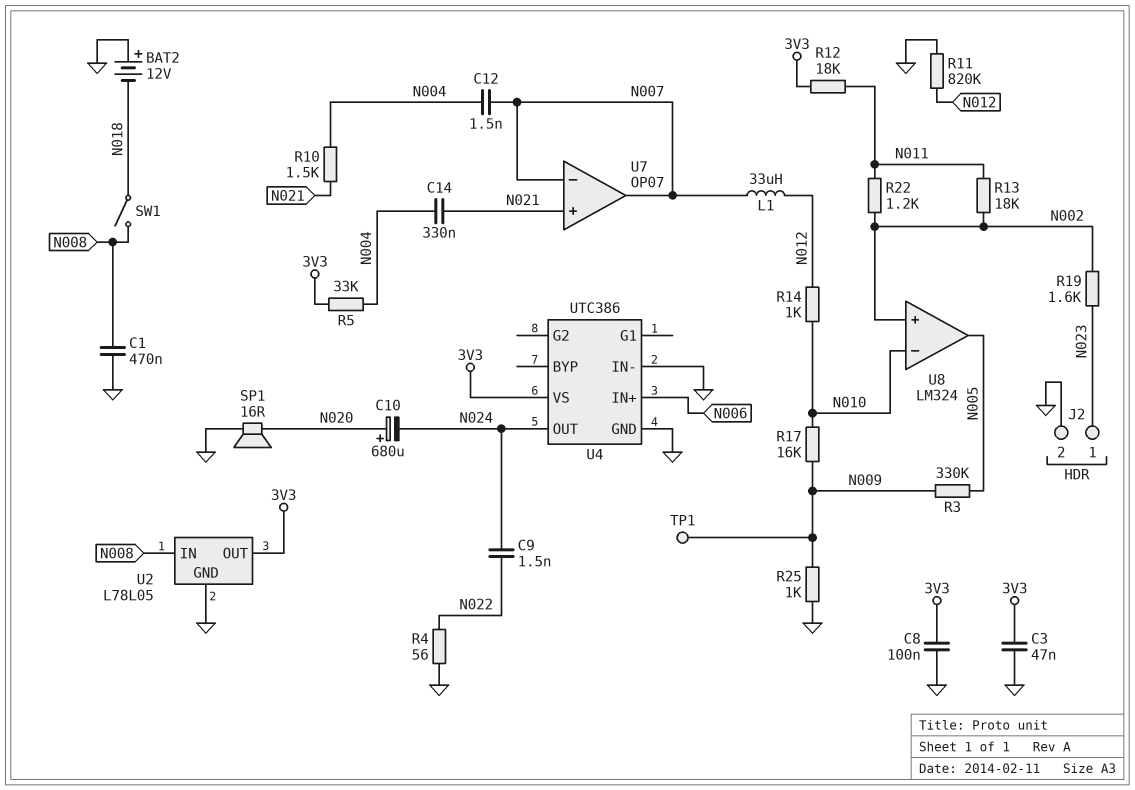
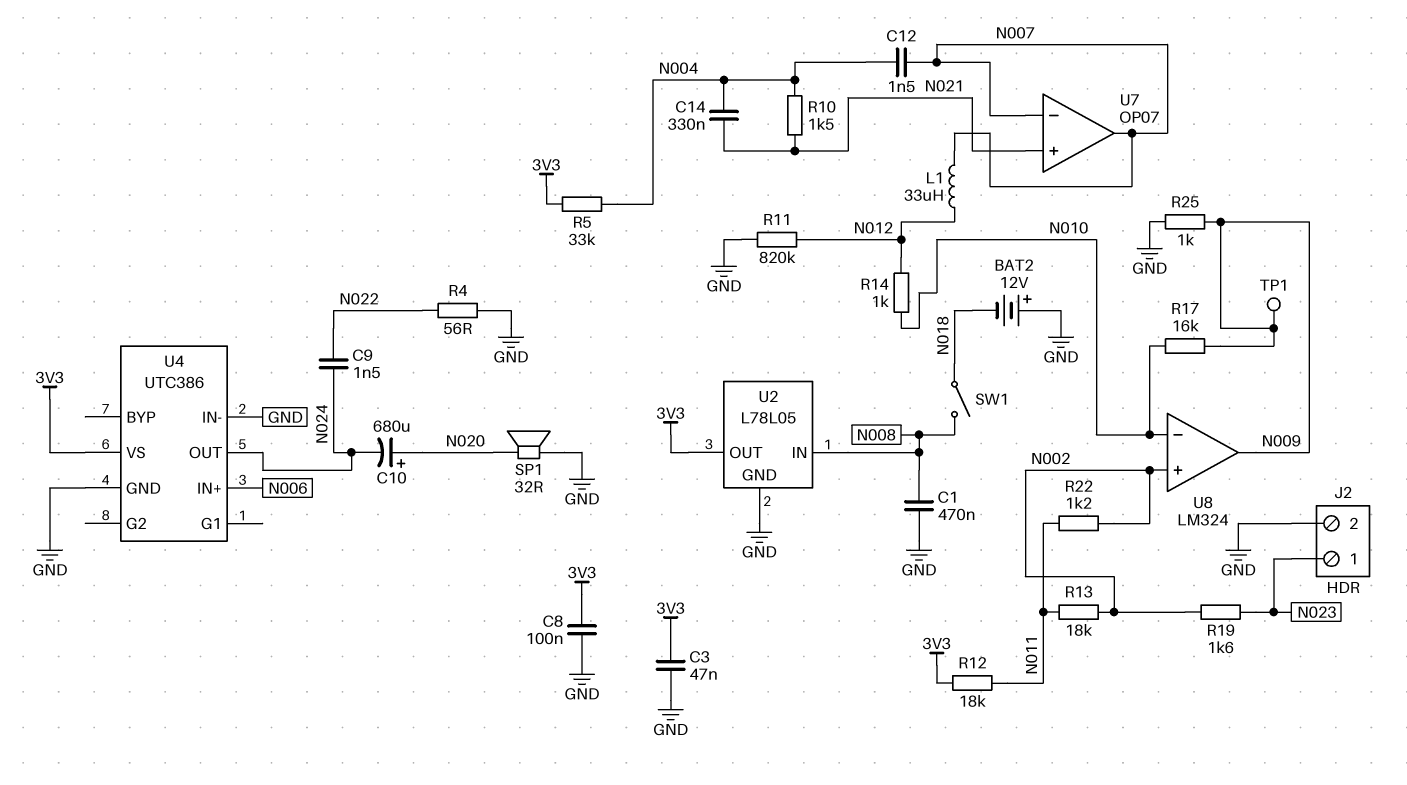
R3: 330k (N005, N009) -> none
SP1: speaker 16R (GND, N020) -> speaker 32R (GND, N020)
U8 pin out: N005 -> N009

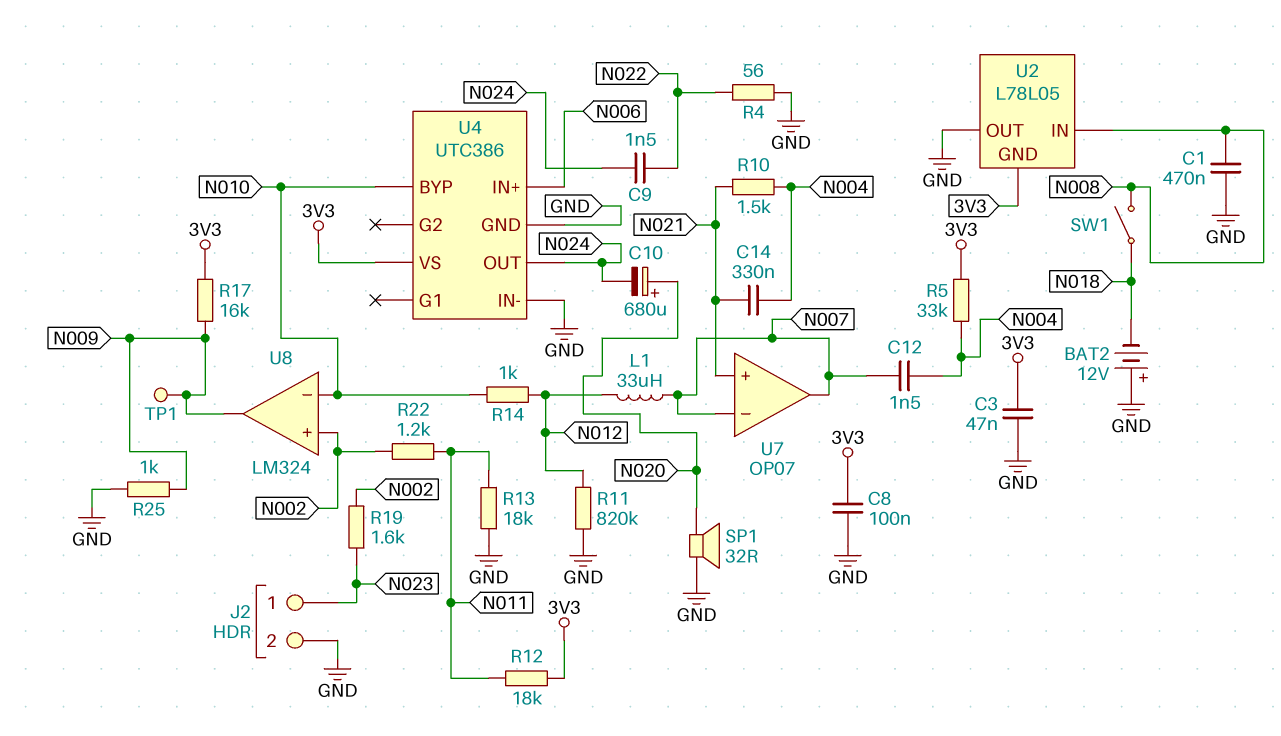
R13: 18k (N002, N011) -> 18k (GND, N011)
R17: 16k (N009, N010) -> 16k (3V3, N009)
U2 pin GND: GND -> 3V3
U2 pin OUT: 3V3 -> GND
U4 pin BYP: none -> N010

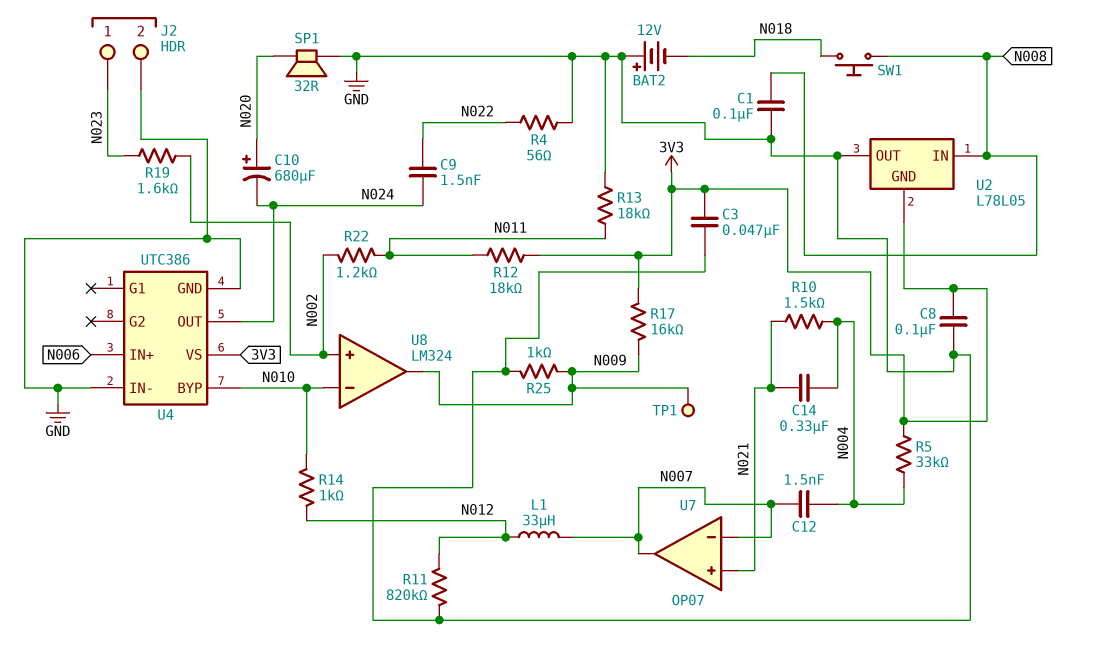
C1: 470nF (GND, N008) -> 100nF (GND, N008)
SW1: switch (N008, N018) -> button (N008, N018)

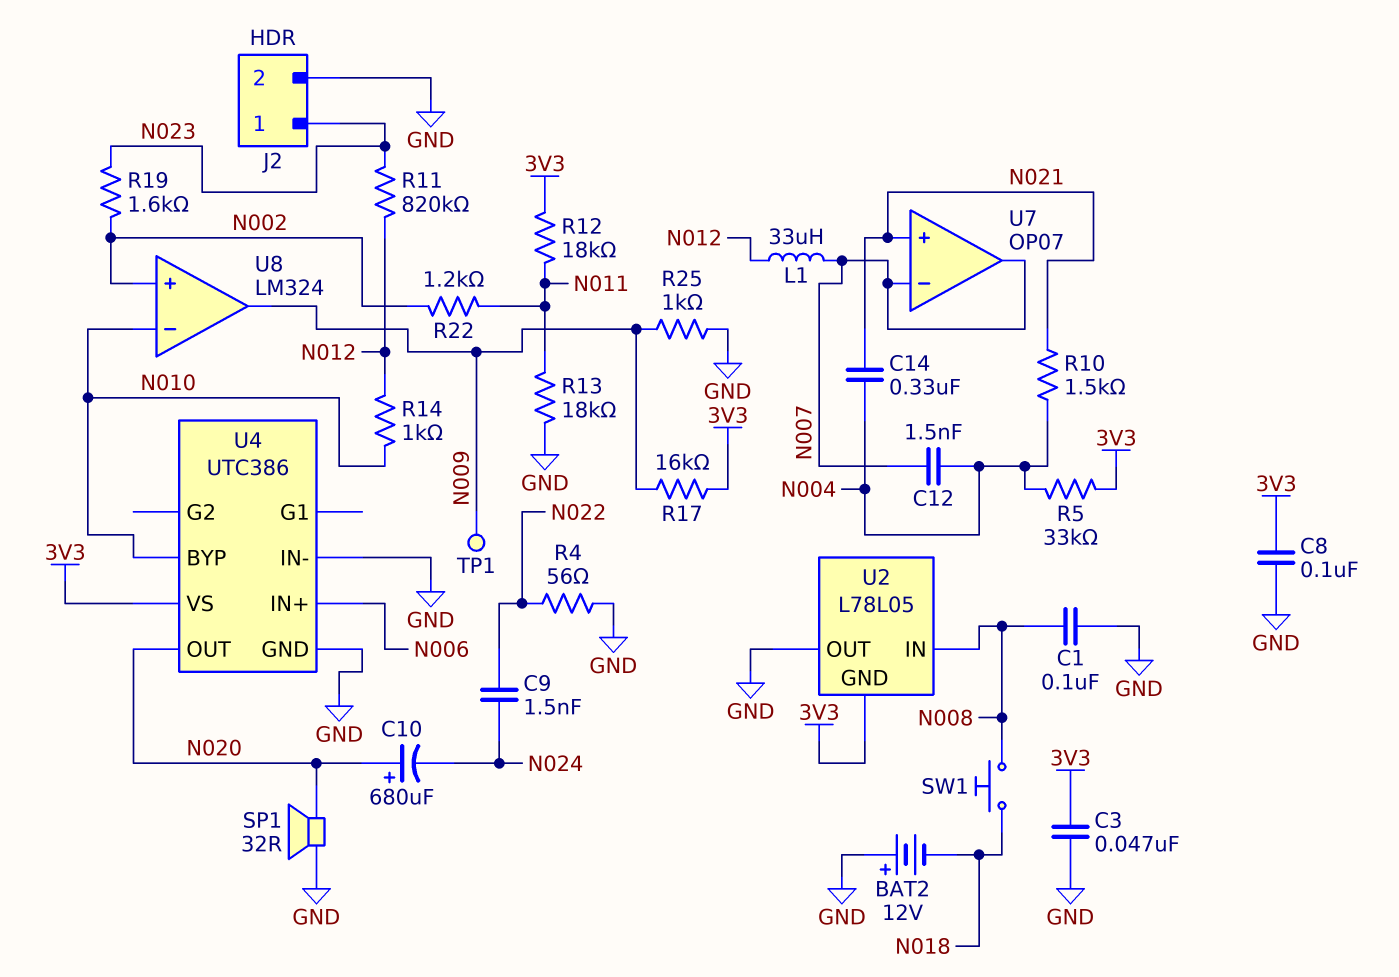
R11: 820k (GND, N012) -> 820k (N012, N023)
U4 pin OUT: N024 -> N020

